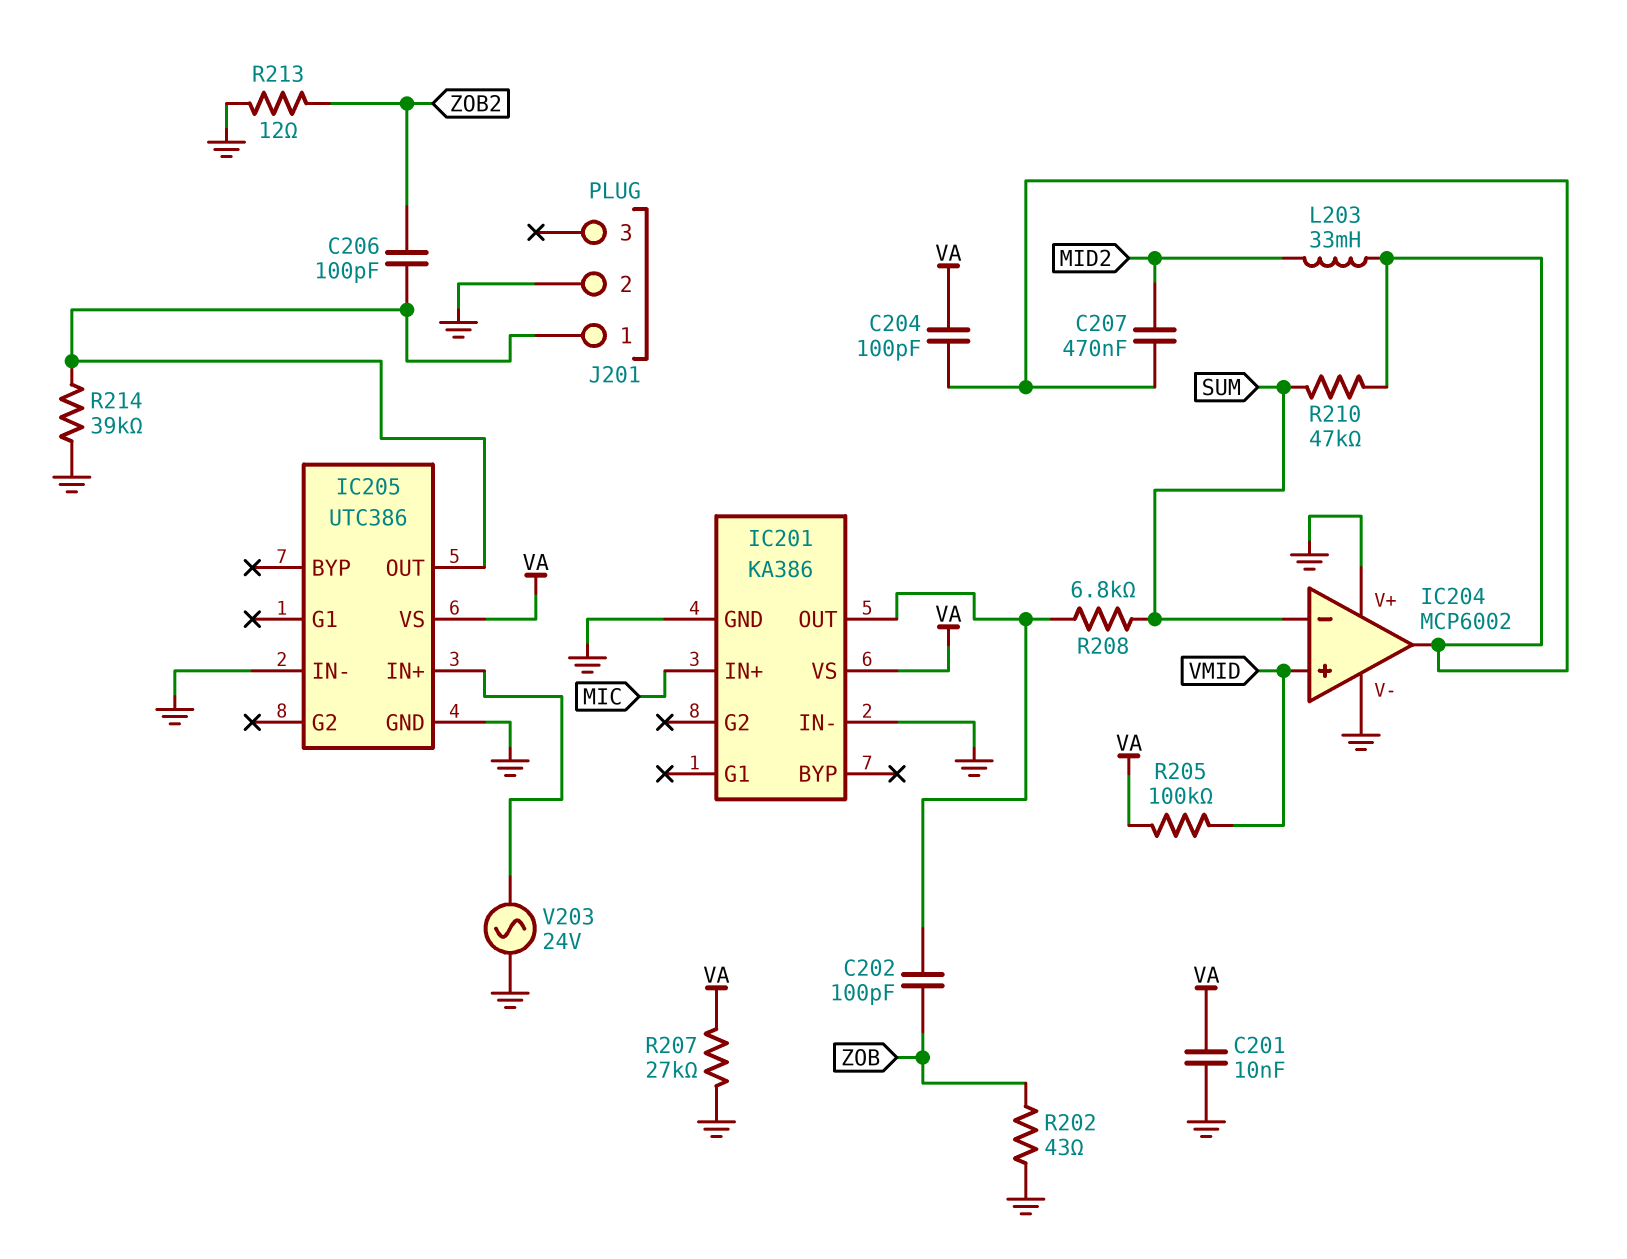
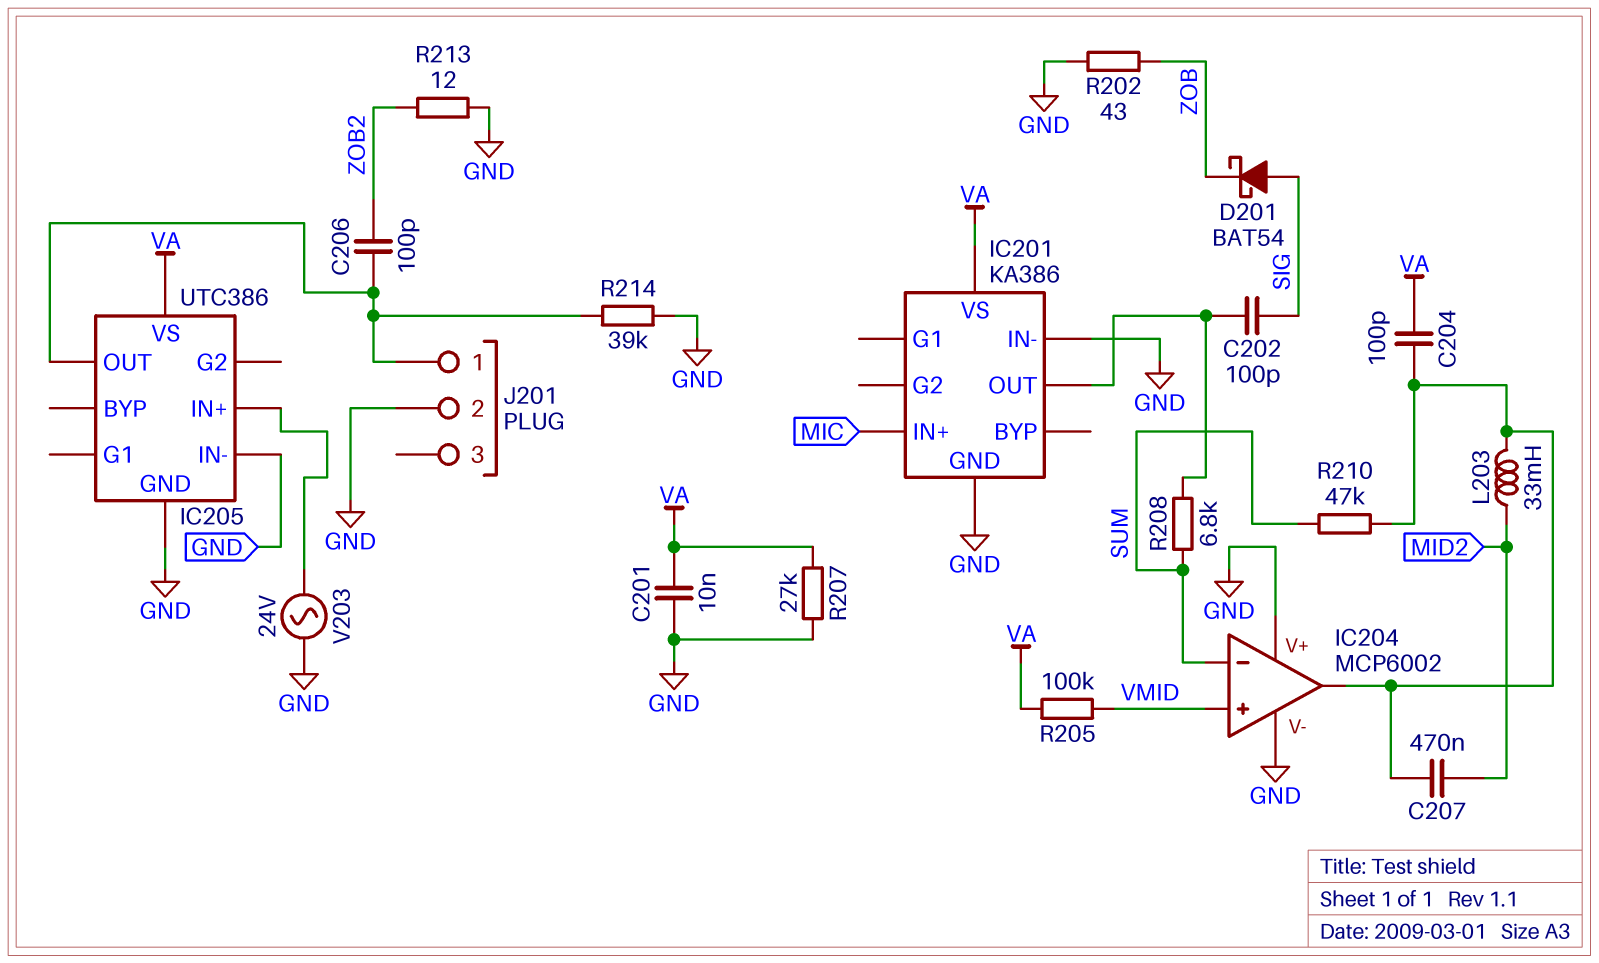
C202: 100pF (IC201/OUT, ZOB) -> 100pF (IC201/OUT, SIG)
D201: none -> schottky BAT54 (A SIG, K ZOB)

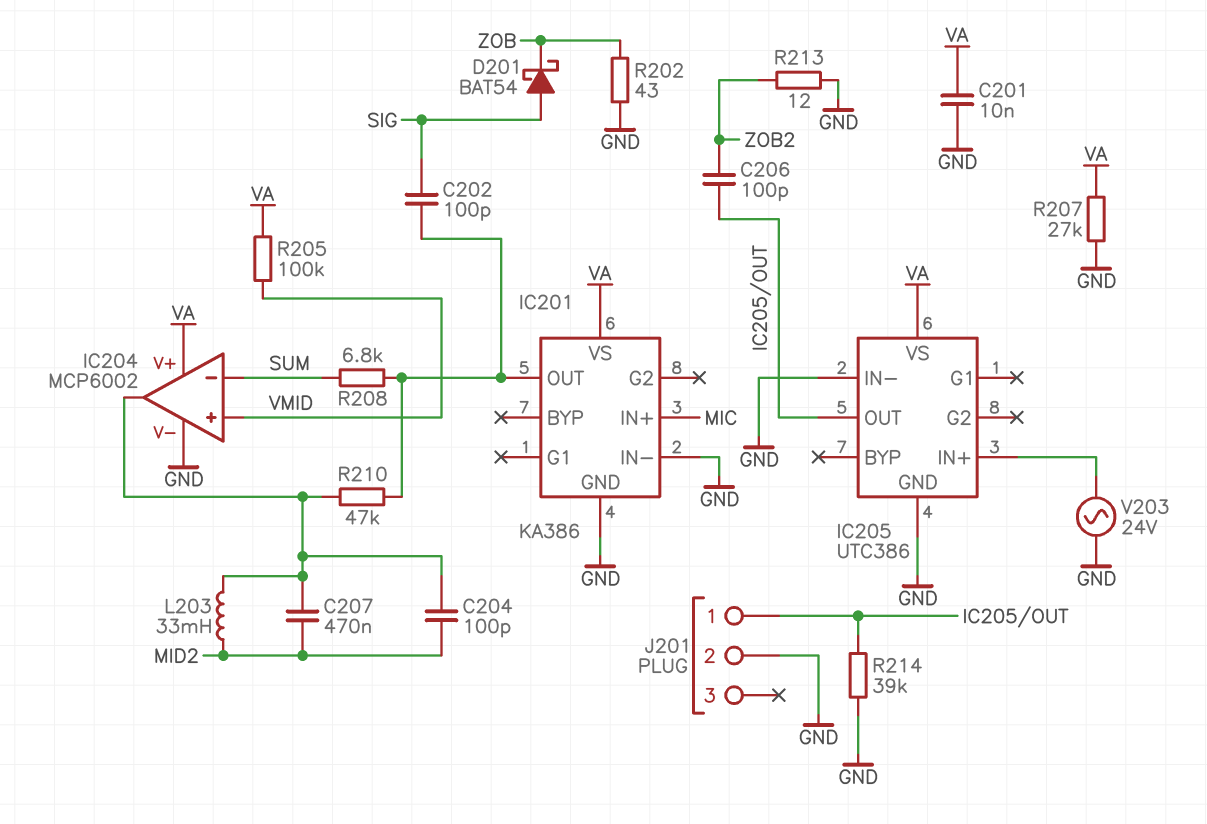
C204: 100pF (IC204/out, VA) -> 100pF (IC204/out, MID2)
IC204 pin V+: GND -> VA
R210: 47k (IC204/out, SUM) -> 47k (IC201/OUT, IC204/out)

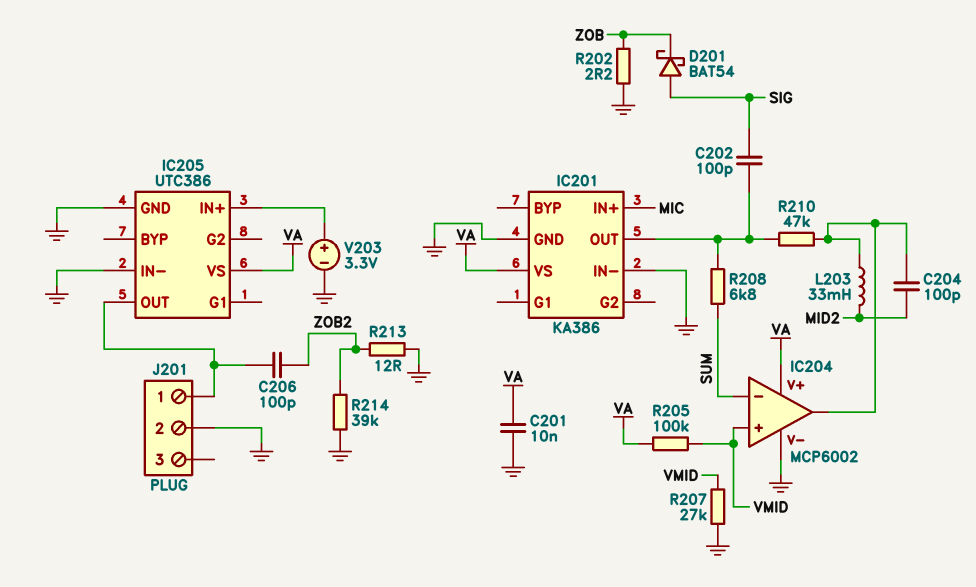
C207: 470nF (IC204/out, MID2) -> none
R202: 43 (GND, ZOB) -> 2.2 (GND, ZOB)
R207: 27k (GND, VA) -> 27k (GND, VMID)
R214: 39k (GND, IC205/OUT) -> 39k (GND, ZOB2)
V203: AC 24V (GND, IC205/IN+) -> 3.3V (plus IC205/IN+, minus GND)

